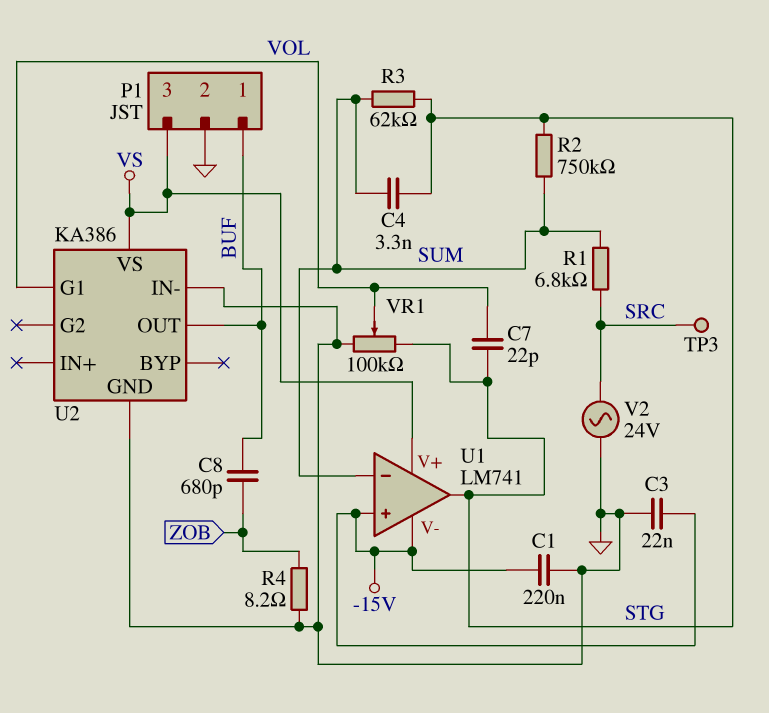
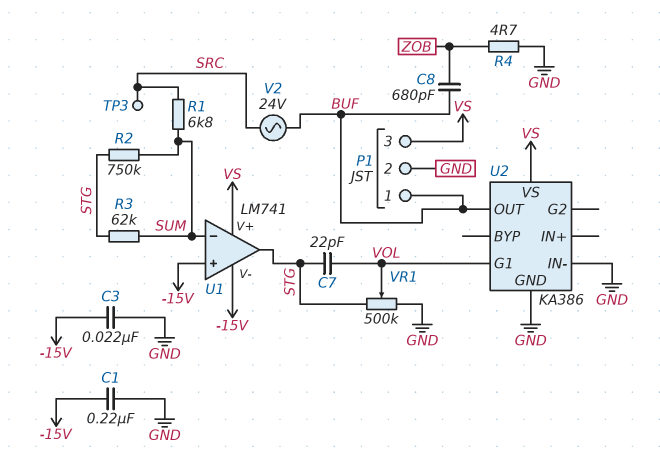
C4: 3.3nF (STG, SUM) -> none
R4: 8.2 (GND, ZOB) -> 4.7 (GND, ZOB)
V2: AC 24V (GND, SRC) -> AC 24V (BUF, SRC)
VR1: 100k (GND, STG, wiper VOL) -> 500k (GND, STG, wiper VOL)

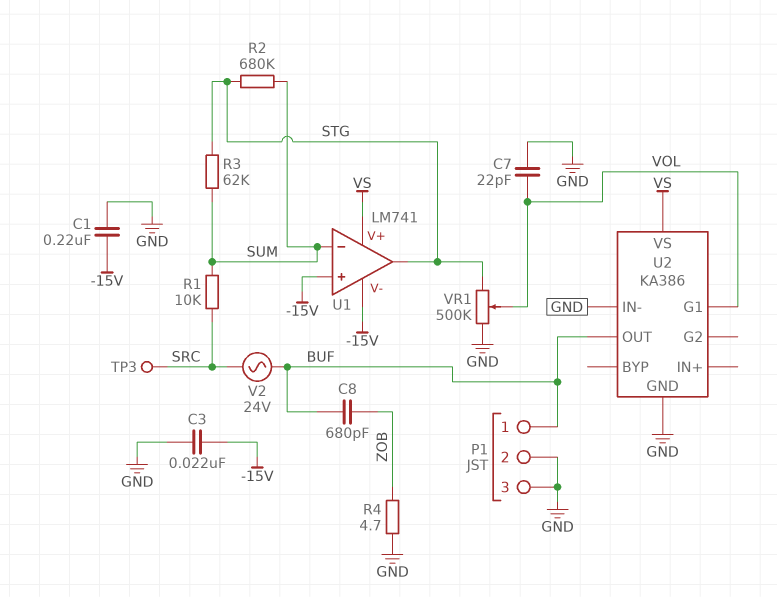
C7: 22pF (STG, VOL) -> 22pF (GND, VOL)
P1 pin 3: VS -> GND
R1: 6.8k (SRC, SUM) -> 10k (SRC, SUM)
R2: 750k (STG, SUM) -> 680k (STG, SUM)

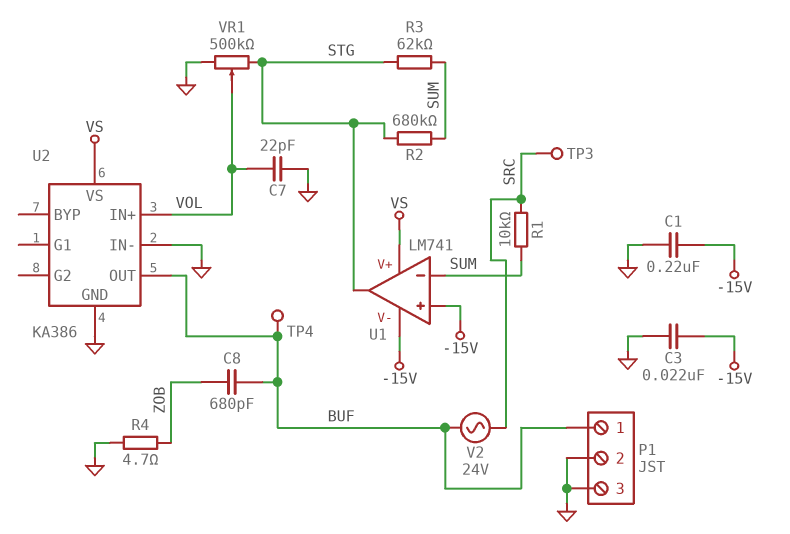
TP4: none -> test point (BUF)
U2 pin G1: VOL -> none
U2 pin IN+: none -> VOL

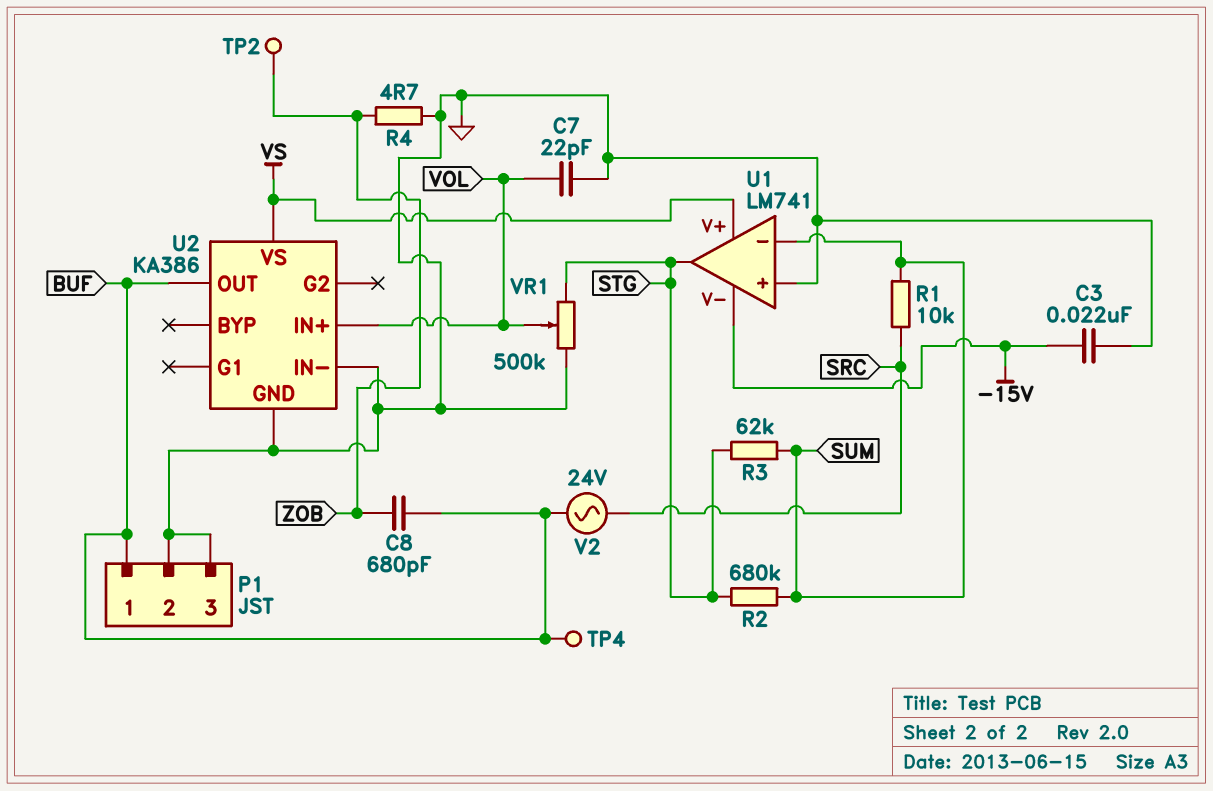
C1: 220nF (-15V, GND) -> none
TP2: none -> test point (ZOB)
TP3: test point (SRC) -> none
U1 pin in+: -15V -> GND

